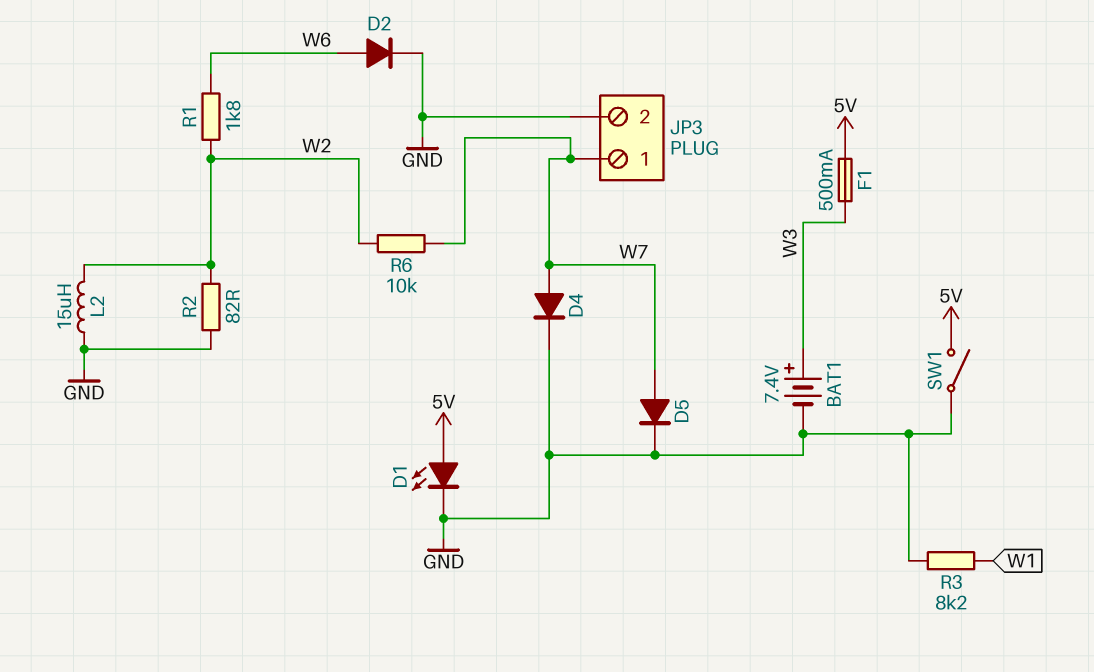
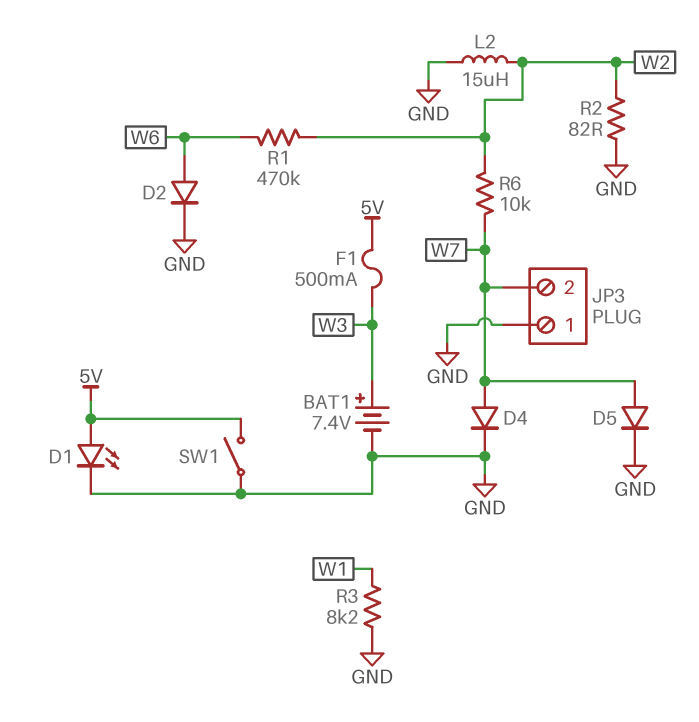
JP3 pin 1: W7 -> GND
JP3 pin 2: GND -> W7
R1: 1.8k (W2, W6) -> 470k (W2, W6)

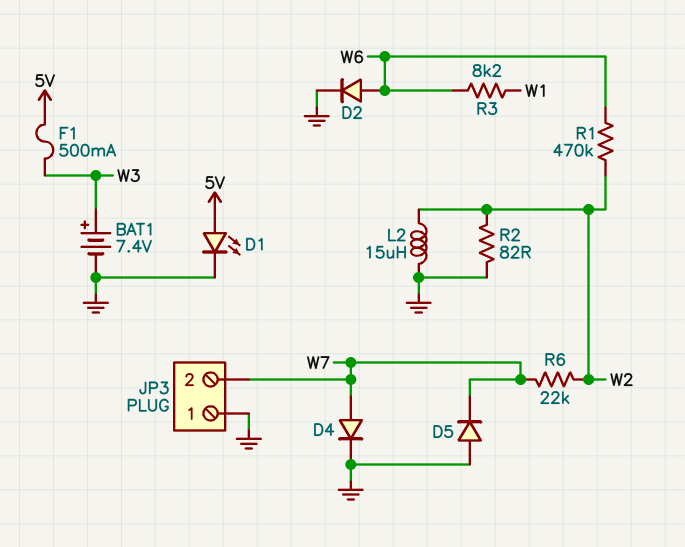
D5: diode (A W7, K GND) -> diode (A GND, K W7)
R3: 8.2k (GND, W1) -> 8.2k (W1, W6)
R6: 10k (W2, W7) -> 22k (W2, W7)
SW1: switch (5V, GND) -> none

